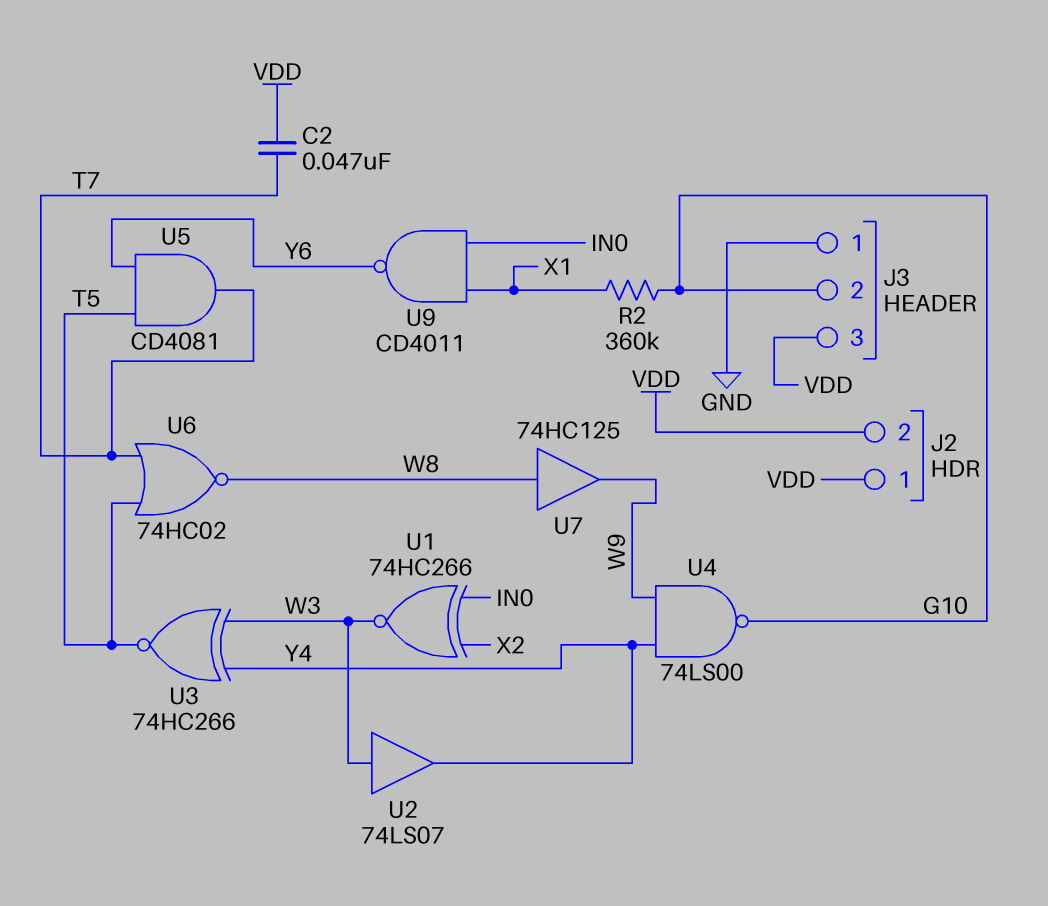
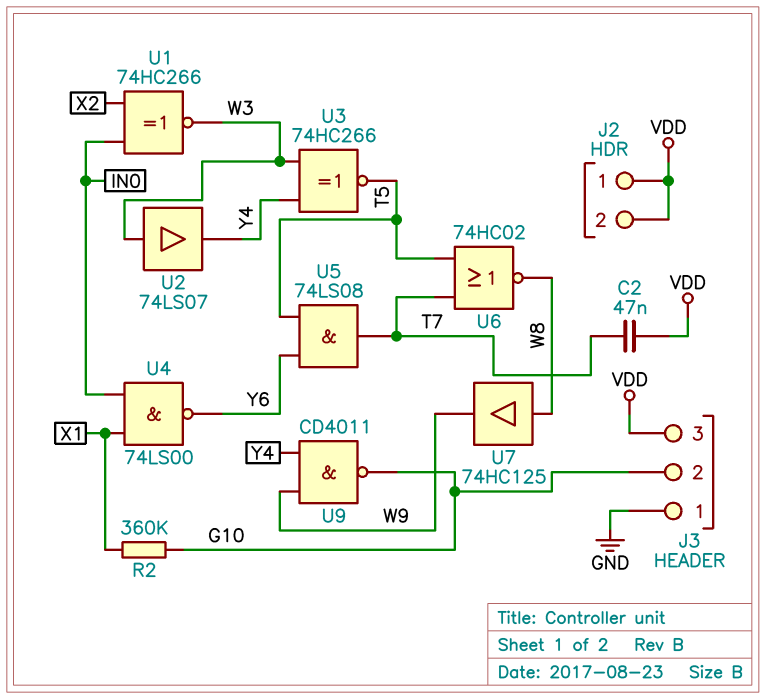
U4: NAND 74LS00 (in W9, in Y4, out G10) -> NAND 74LS00 (in IN0, in X1, out Y6)
U5: AND CD4081 (in T5, in Y6, out T7) -> AND 74LS08 (in T5, in Y6, out T7)
U9: NAND CD4011 (in IN0, in X1, out Y6) -> NAND CD4011 (in W9, in Y4, out G10)

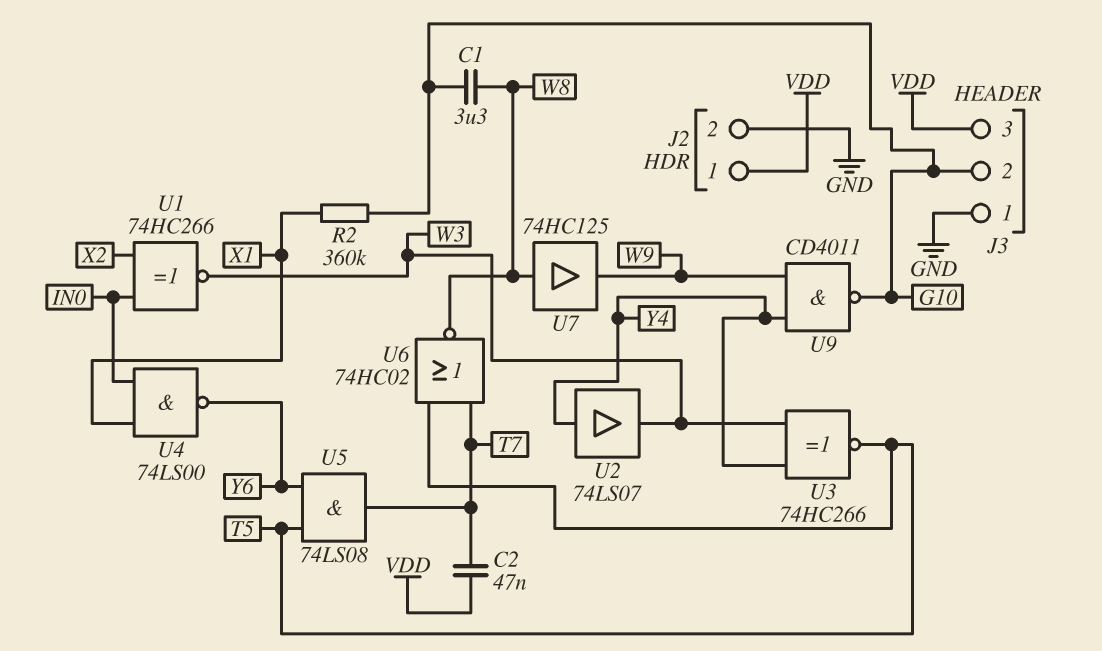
C1: none -> 3.3uF (G10, W8)
J2 pin 2: VDD -> GND
U2: buffer 74LS07 (in W3, out Y4) -> buffer 74LS07 (in Y4, out W3)

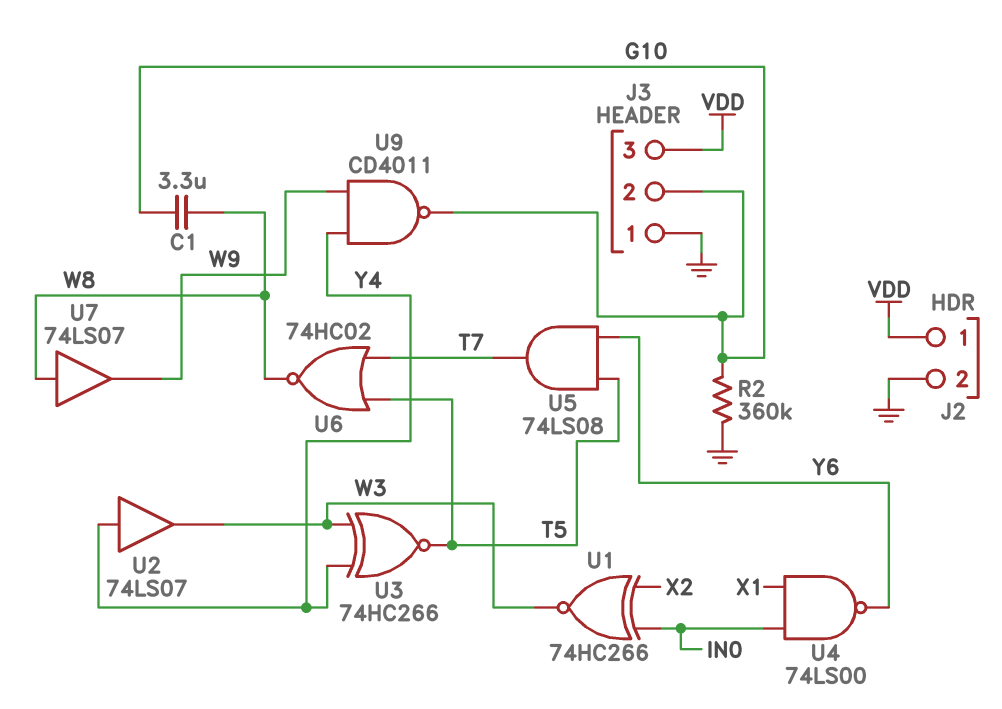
C2: 47nF (T7, VDD) -> none
R2: 360k (G10, X1) -> 360k (G10, GND)
U7: buffer 74HC125 (in W8, out W9) -> buffer 74LS07 (in W8, out W9)

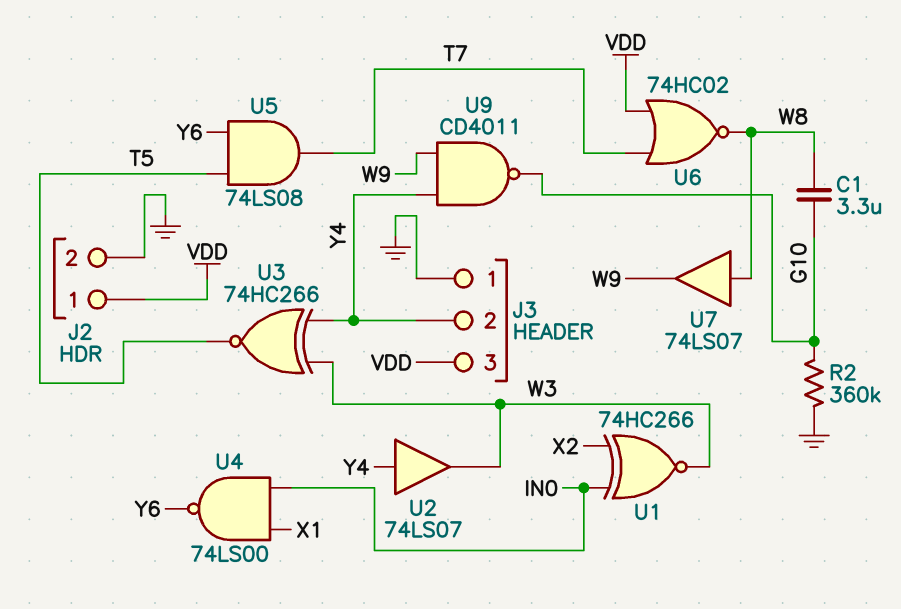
J3 pin 2: G10 -> Y4
U6: NOR 74HC02 (in T5, in T7, out W8) -> NOR 74HC02 (in T7, in VDD, out W8)

